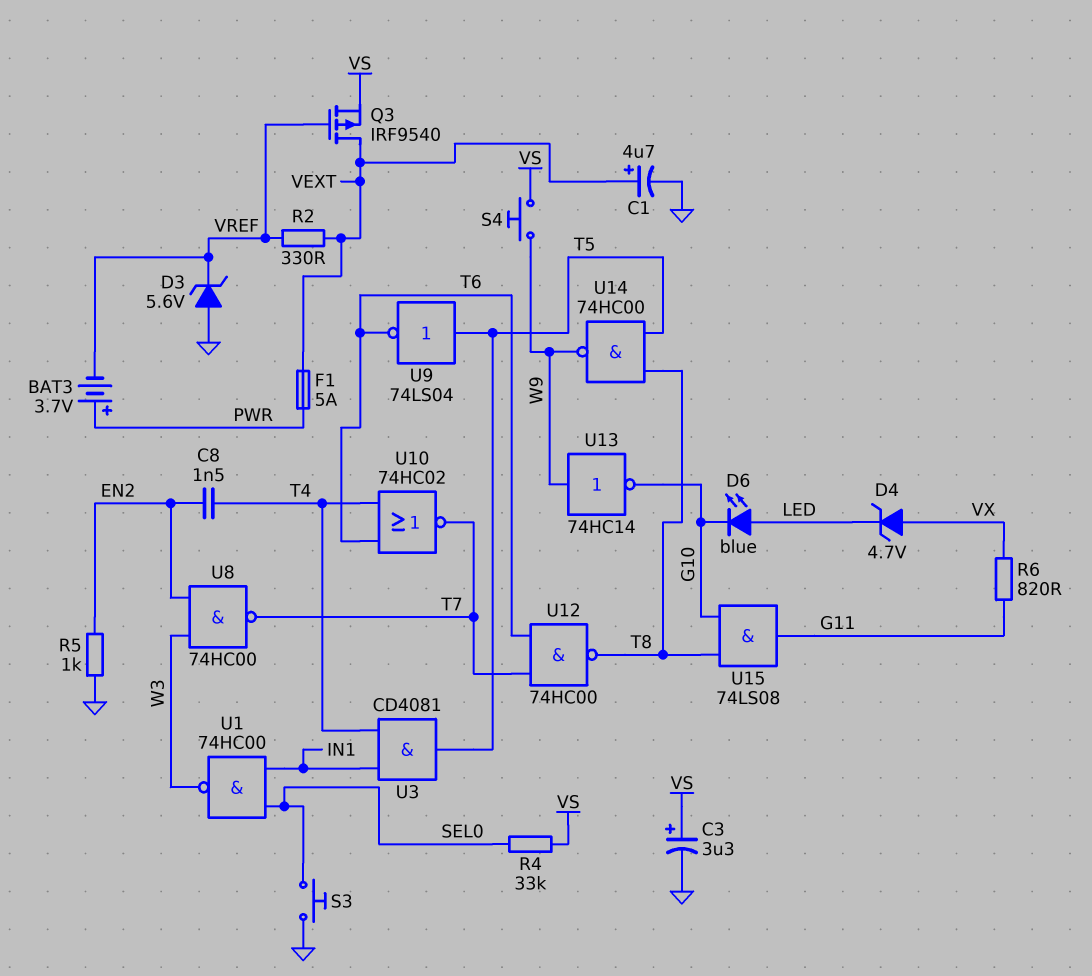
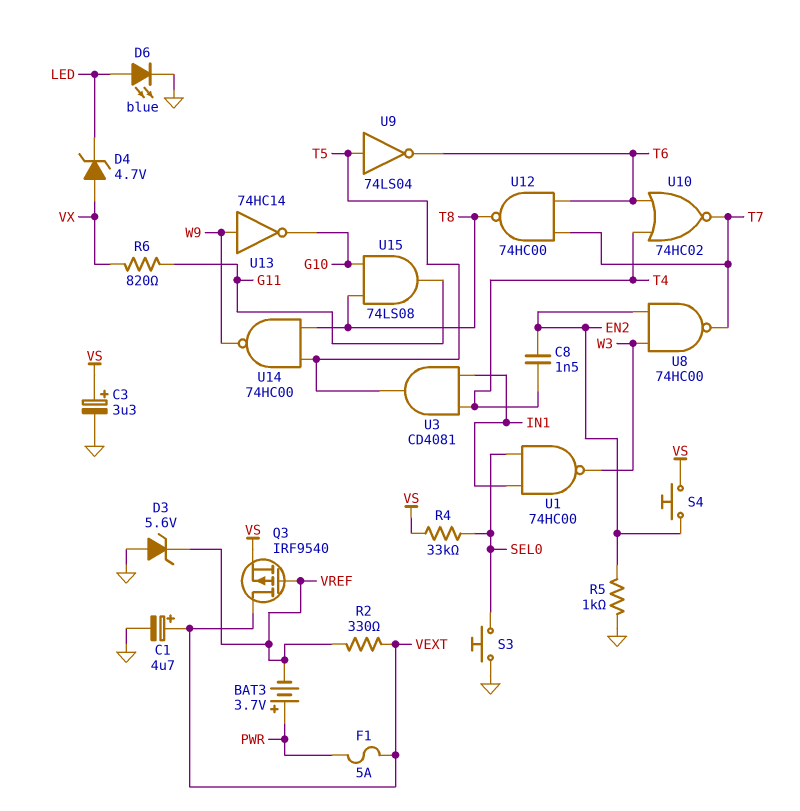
D6: LED blue (A LED, K G10) -> LED blue (A LED, K GND)
S4: button (VS, W9) -> button (EN2, VS)

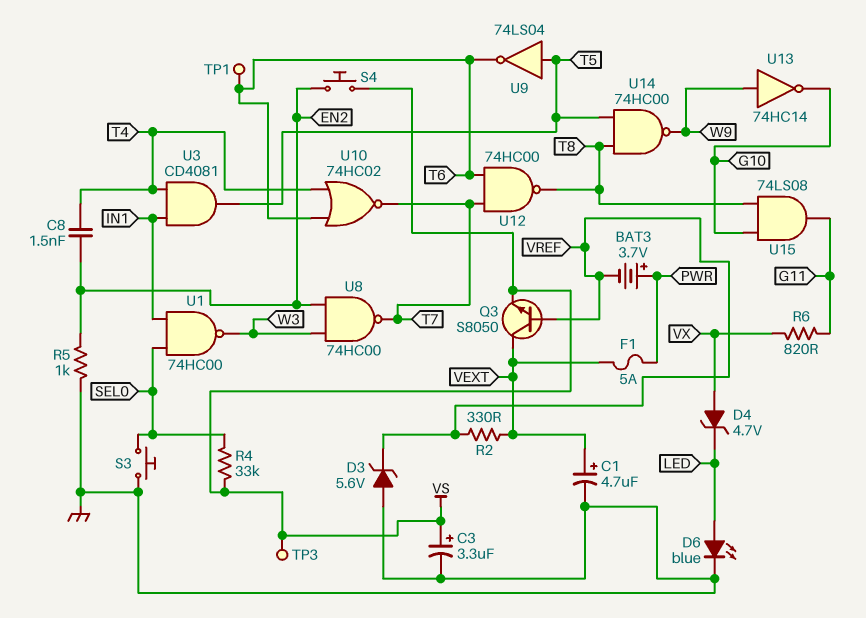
Q3: PMOS IRF9540 (G VREF, D VEXT, S VS) -> NPN S8050 (B VREF, C VEXT, E VS)
TP1: none -> test point (T6)
TP3: none -> test point (VS)

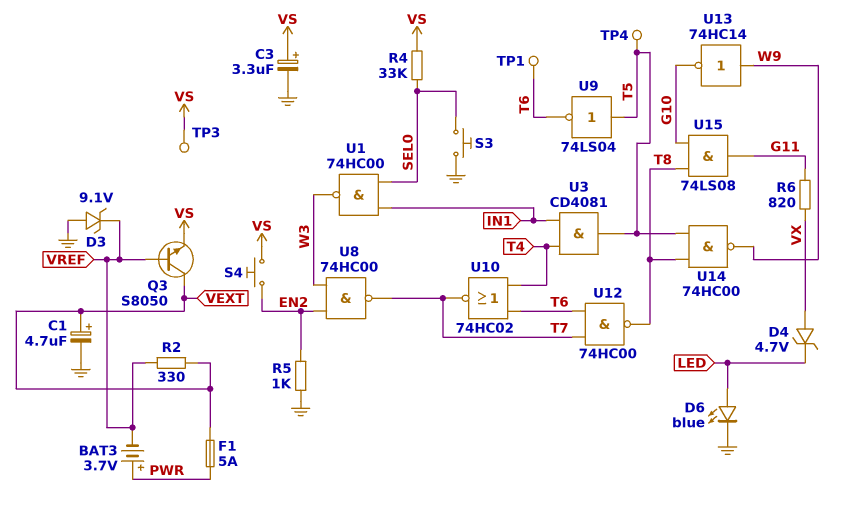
C8: 1.5nF (EN2, T4) -> none
D3: zener 5.6V (A GND, K VREF) -> zener 9.1V (A GND, K VREF)
TP4: none -> test point (T5)

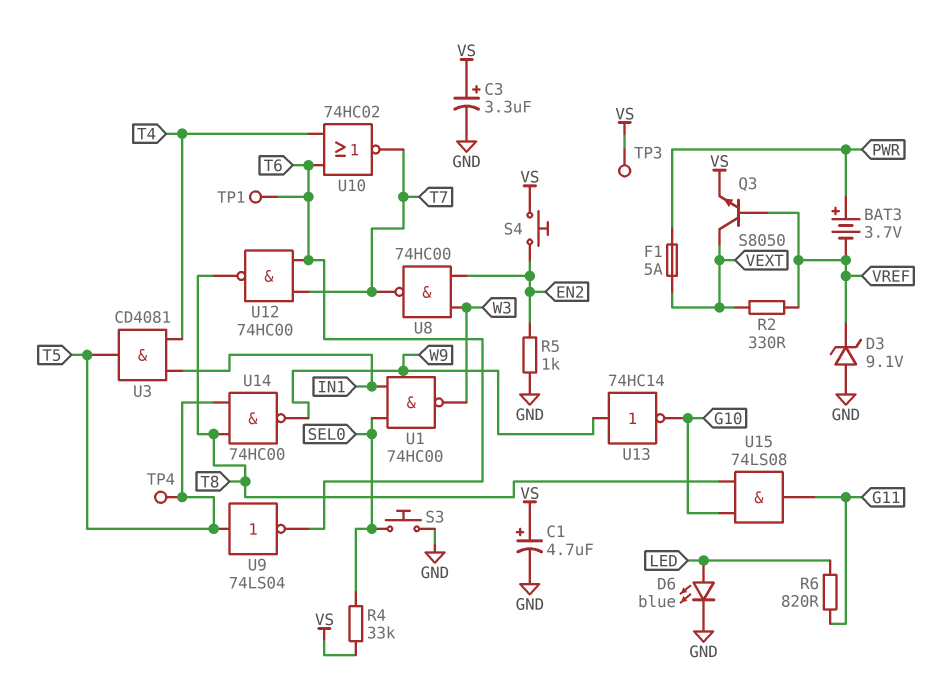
C1: 4.7uF (plus VEXT, minus GND) -> 4.7uF (plus VS, minus GND)
D4: zener 4.7V (A VX, K LED) -> none
R6: 820 (G11, VX) -> 820 (G11, LED)

